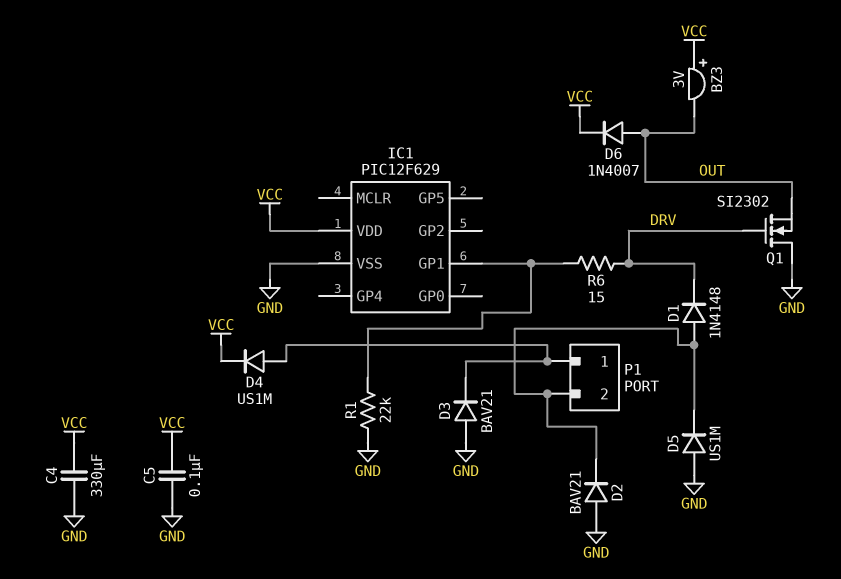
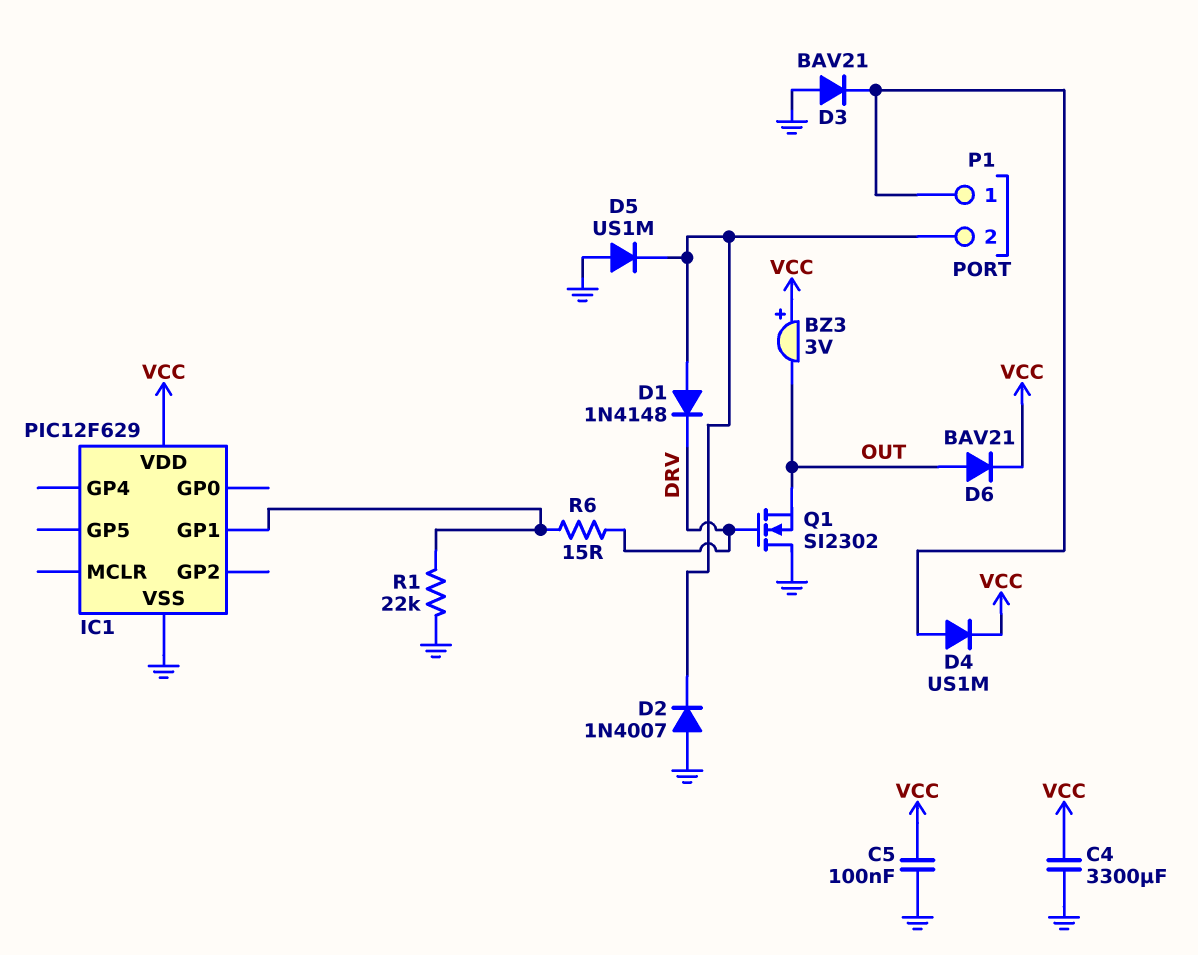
C4: 330uF (GND, VCC) -> 3300uF (GND, VCC)
D2: diode BAV21 (A GND, K P1/2) -> diode 1N4007 (A GND, K P1/2)
D6: diode 1N4007 (A OUT, K VCC) -> diode BAV21 (A OUT, K VCC)

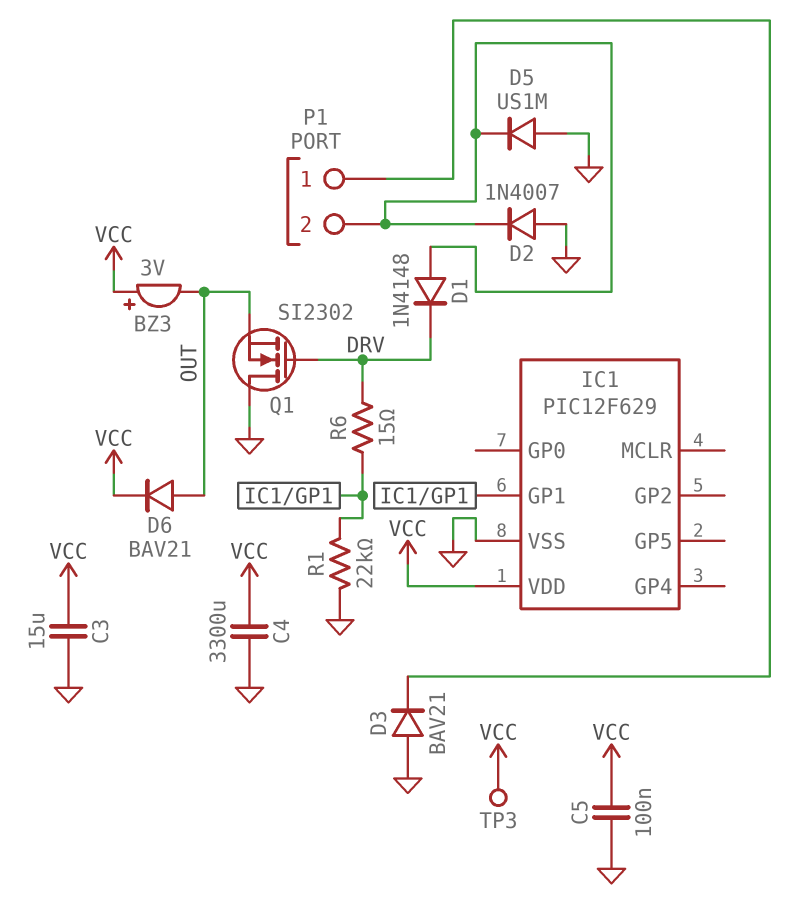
C3: none -> 15uF (GND, VCC)
D4: diode US1M (A P1/1, K VCC) -> none
TP3: none -> test point (VCC)

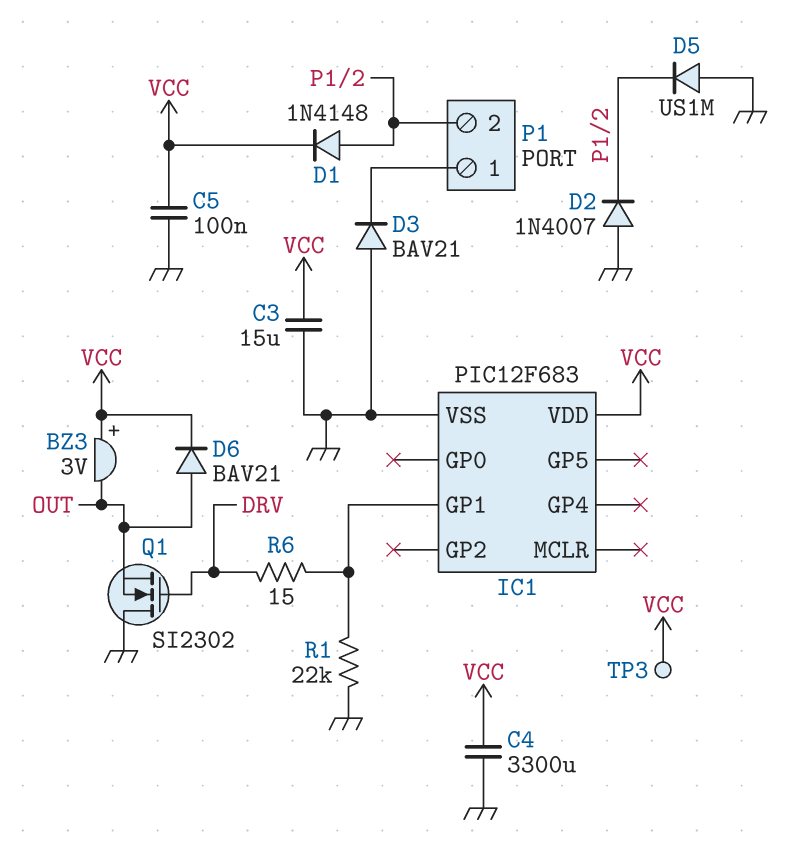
D1: diode 1N4148 (A P1/2, K DRV) -> diode 1N4148 (A P1/2, K VCC)
IC1: PIC12F629 -> PIC12F683

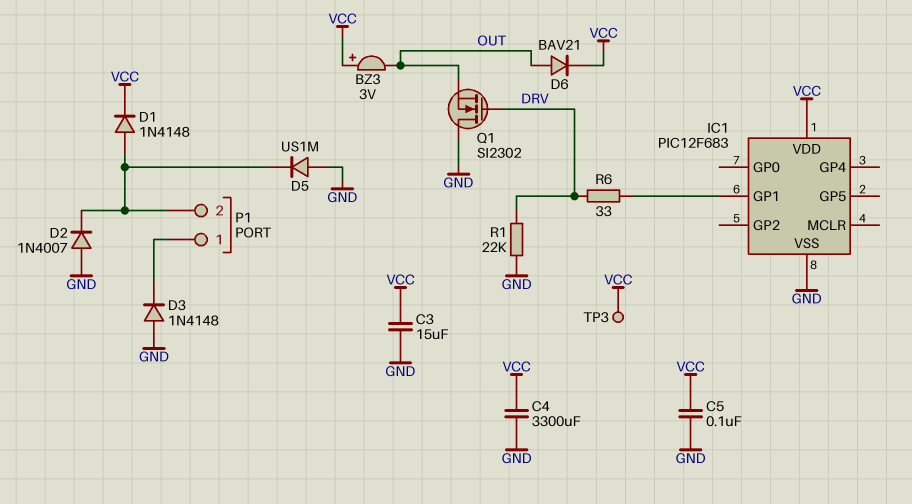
D3: diode BAV21 (A GND, K P1/1) -> diode 1N4148 (A GND, K P1/1)
R1: 22k (GND, IC1/GP1) -> 22k (DRV, GND)
R6: 15 (DRV, IC1/GP1) -> 33 (DRV, IC1/GP1)

